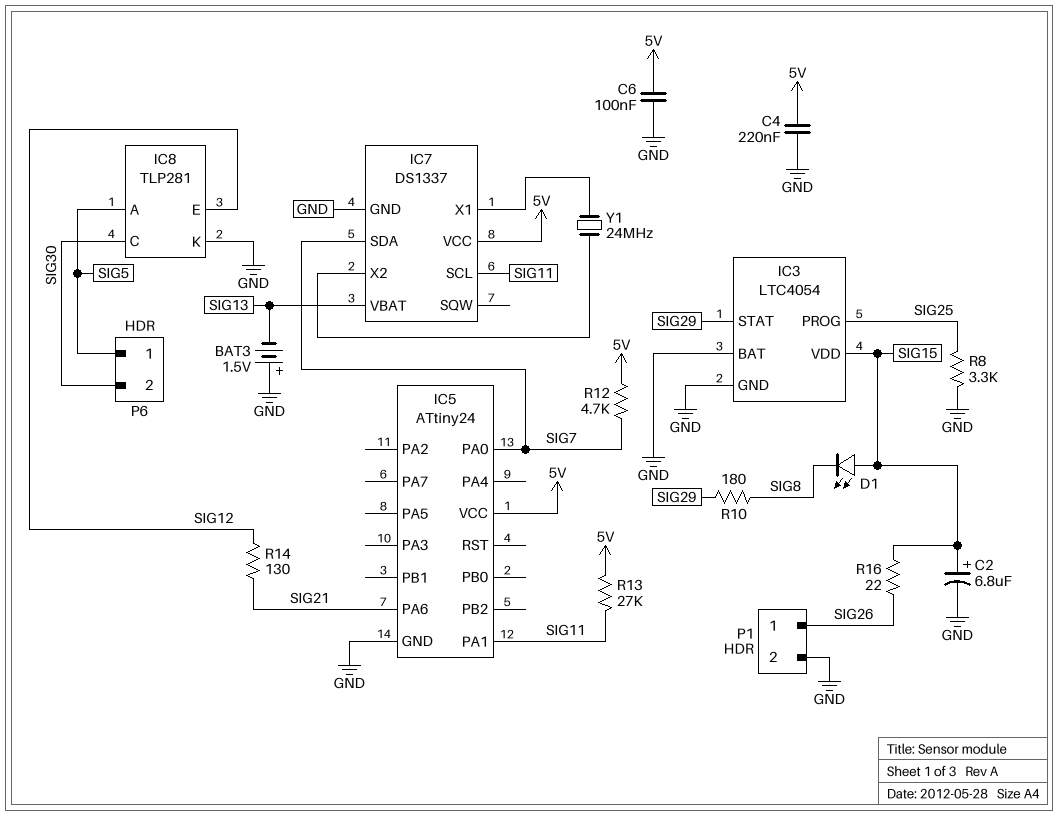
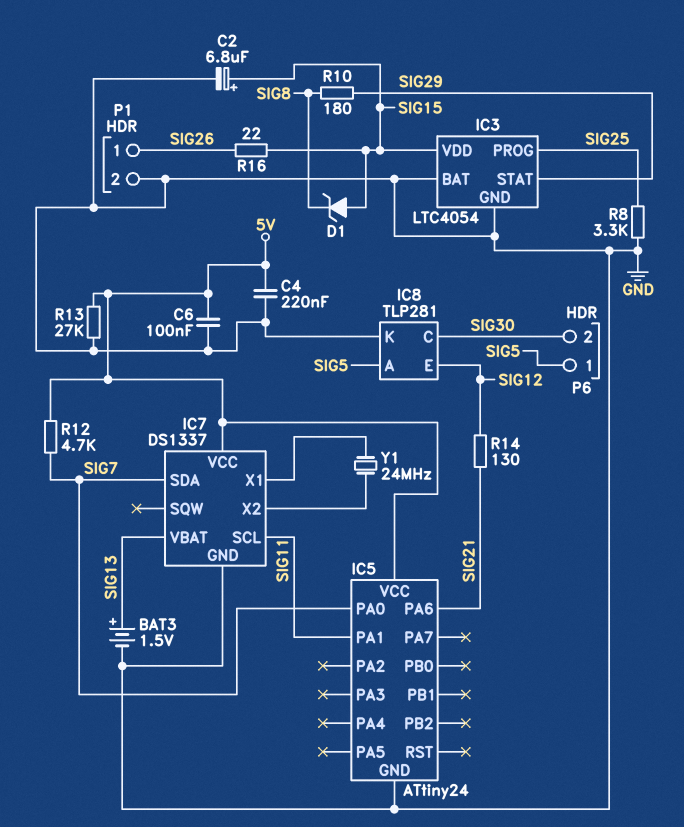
BAT3: 1.5V (plus GND, minus SIG13) -> 1.5V (plus SIG13, minus GND)
D1: LED (A SIG15, K SIG8) -> zener (A SIG15, K SIG8)
R13: 27k (5V, SIG11) -> 27k (5V, GND)

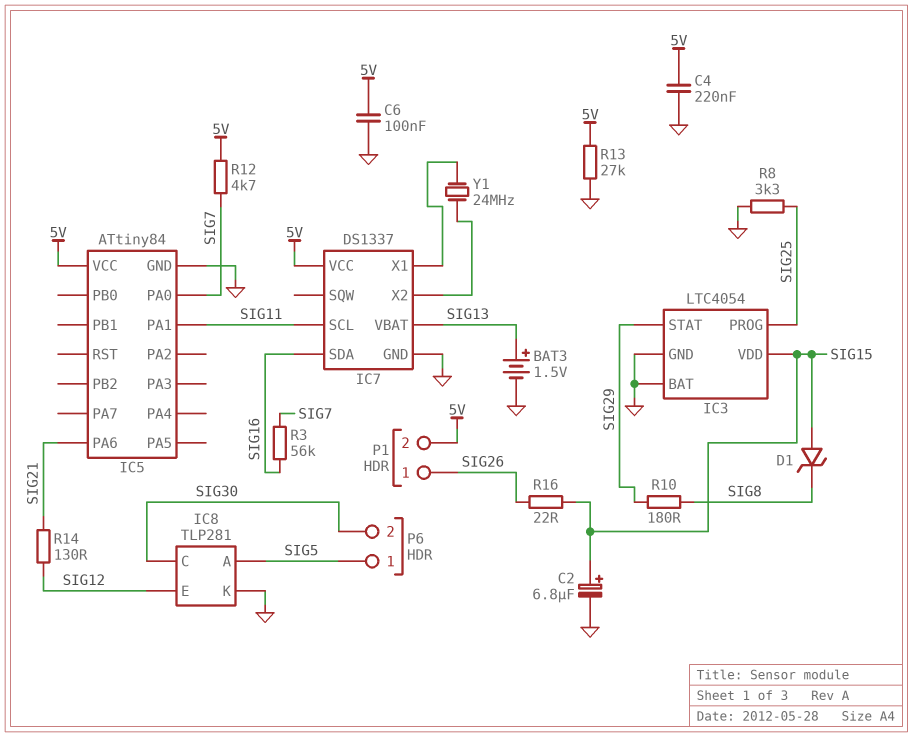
IC5: ATtiny24 -> ATtiny84
IC7 pin SDA: SIG7 -> SIG16
P1 pin 2: GND -> 5V
R3: none -> 56k (SIG7, SIG16)

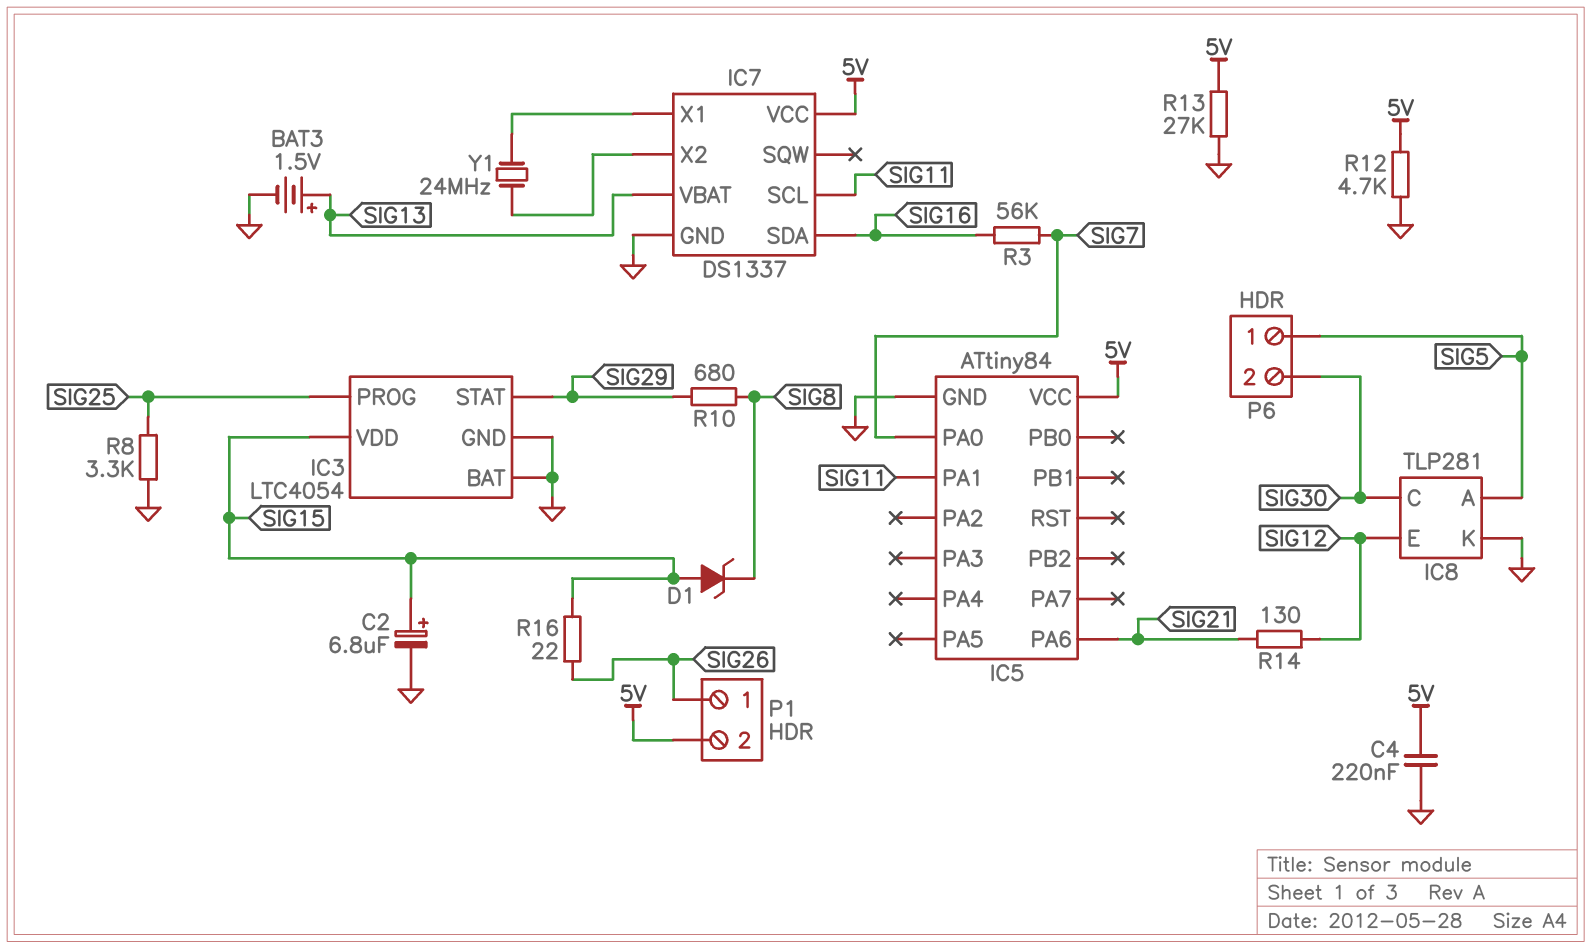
C6: 100nF (5V, GND) -> none
R10: 180 (SIG8, SIG29) -> 680 (SIG8, SIG29)
R12: 4.7k (5V, SIG7) -> 4.7k (5V, GND)

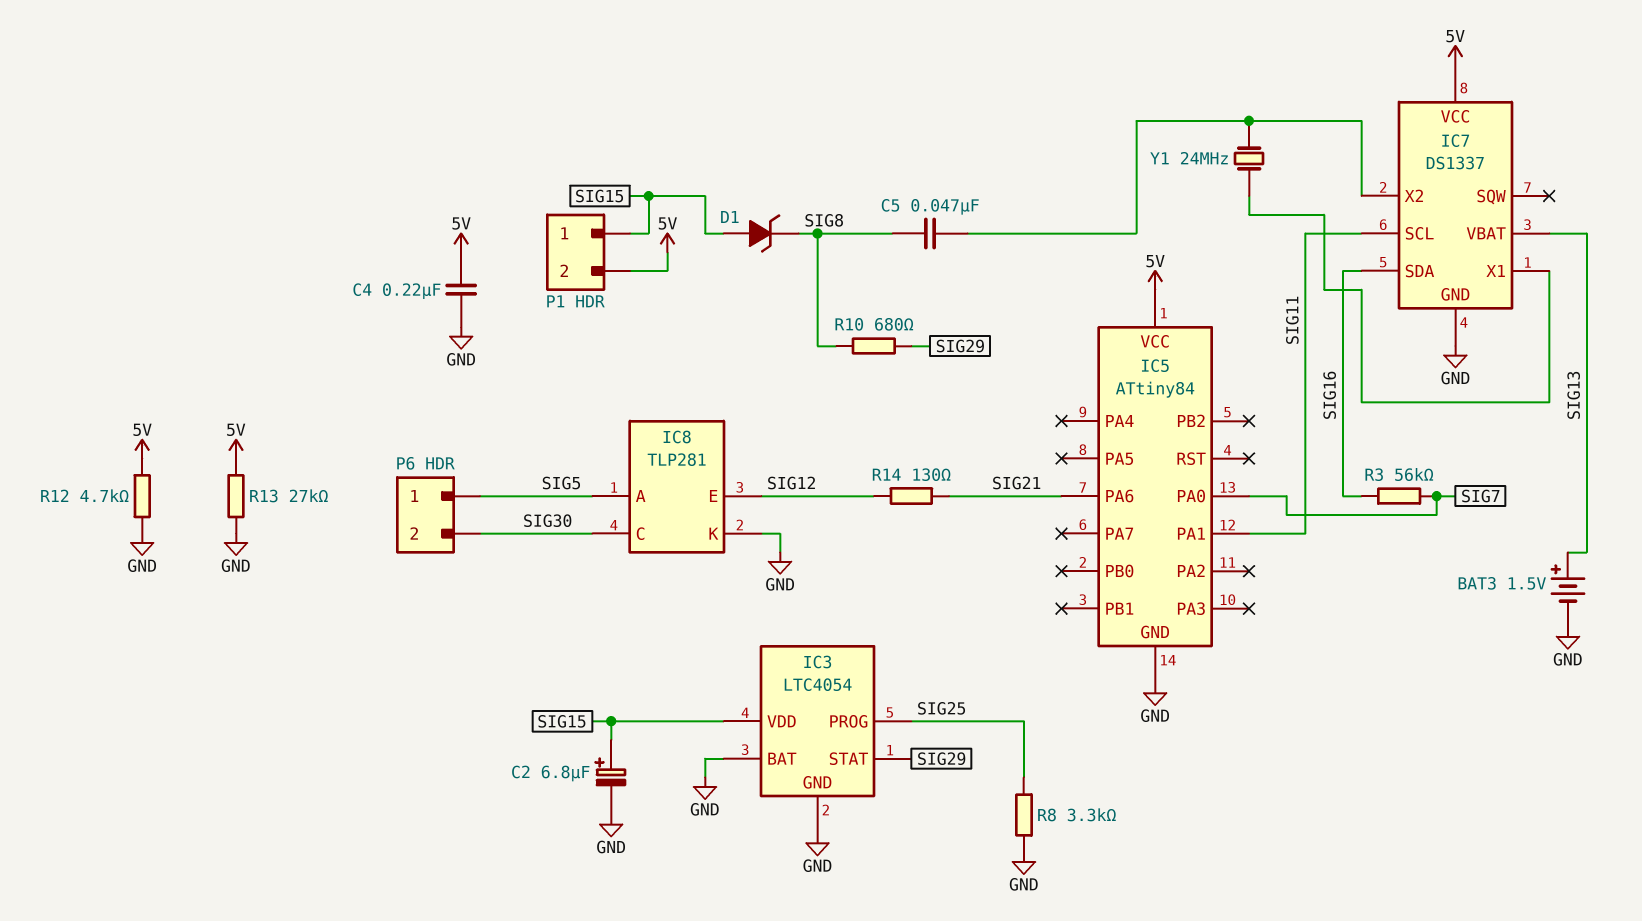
C5: none -> 47nF (IC7/X2, SIG8)
P1 pin 1: SIG26 -> SIG15
R16: 22 (SIG15, SIG26) -> none

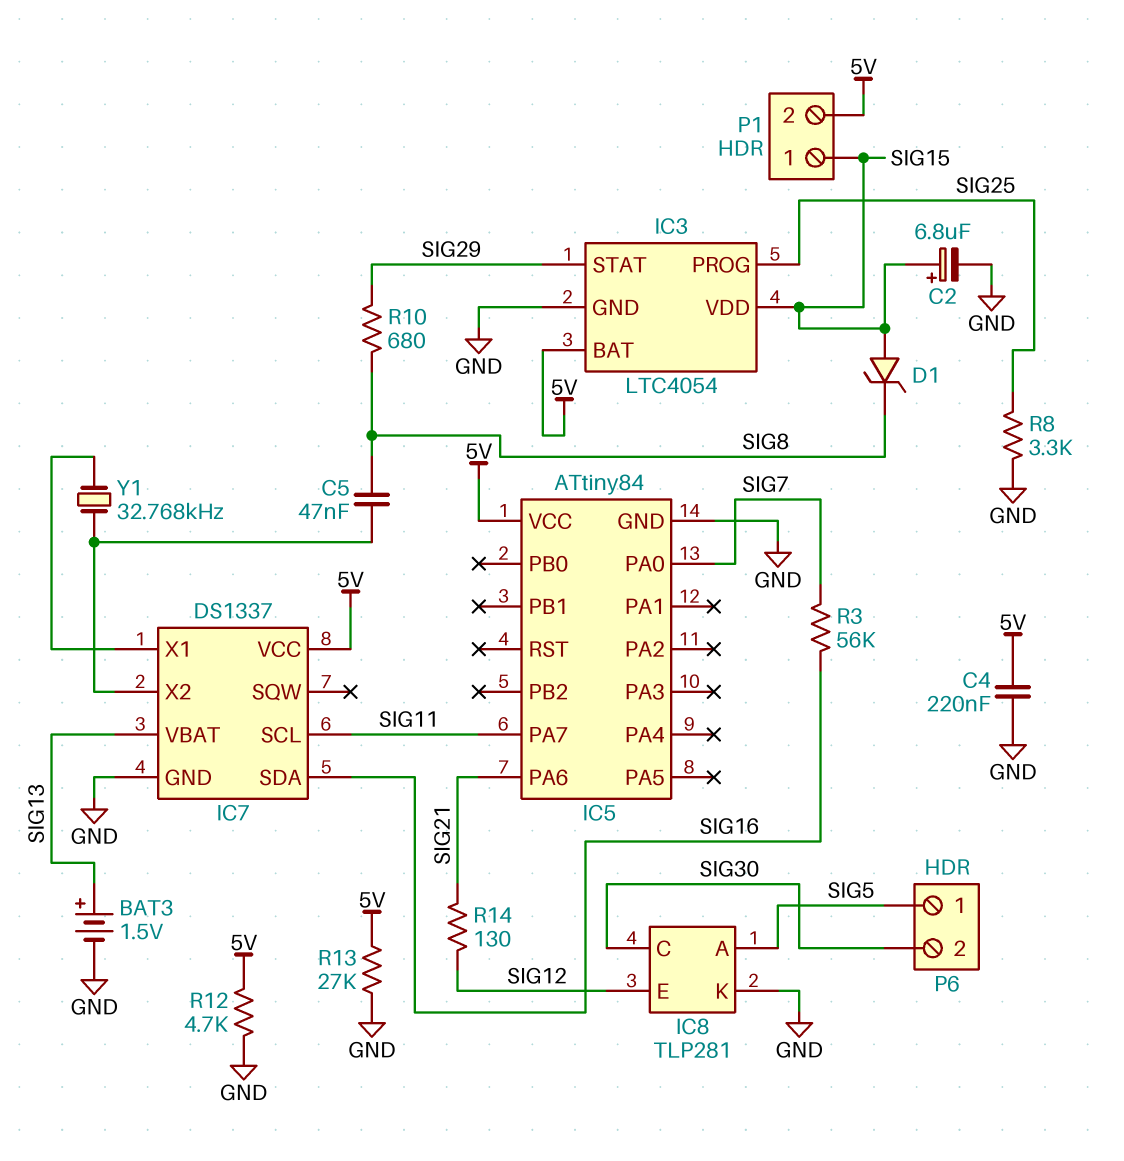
IC3 pin BAT: GND -> 5V
IC5 pin PA1: SIG11 -> none
IC5 pin PA7: none -> SIG11
Y1: 24MHz (IC7/X1, IC7/X2) -> 32.768kHz (IC7/X1, IC7/X2)

